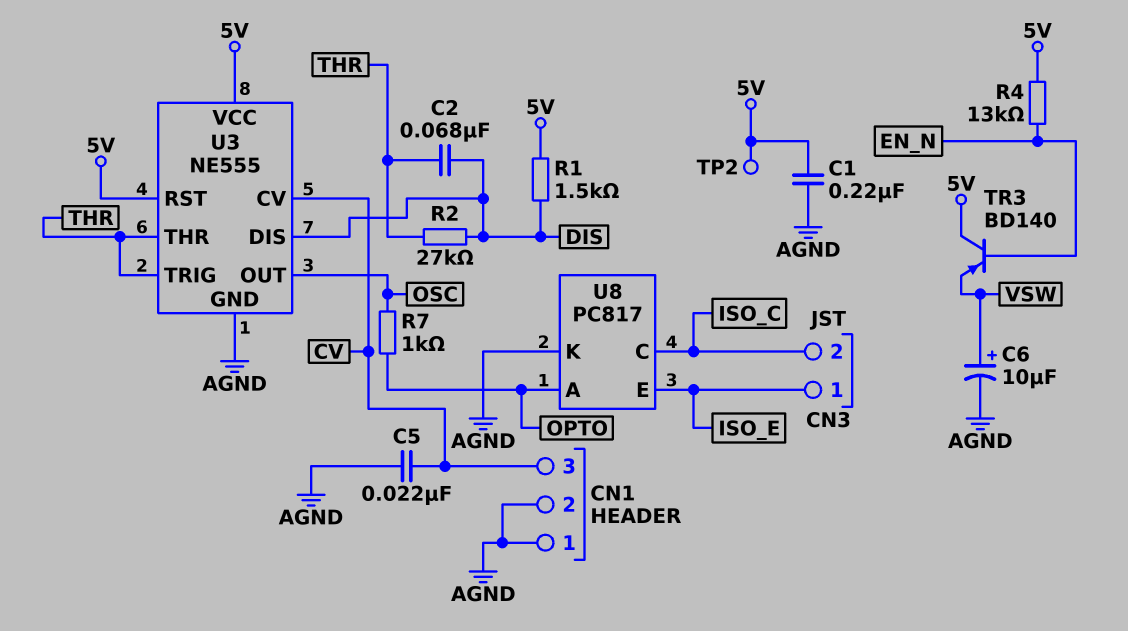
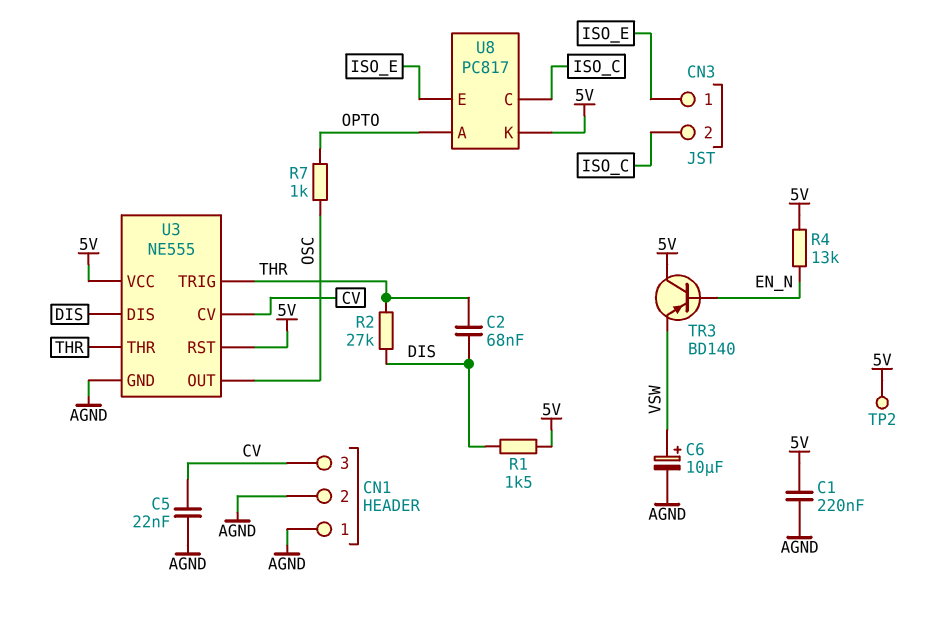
U8 pin K: AGND -> 5V

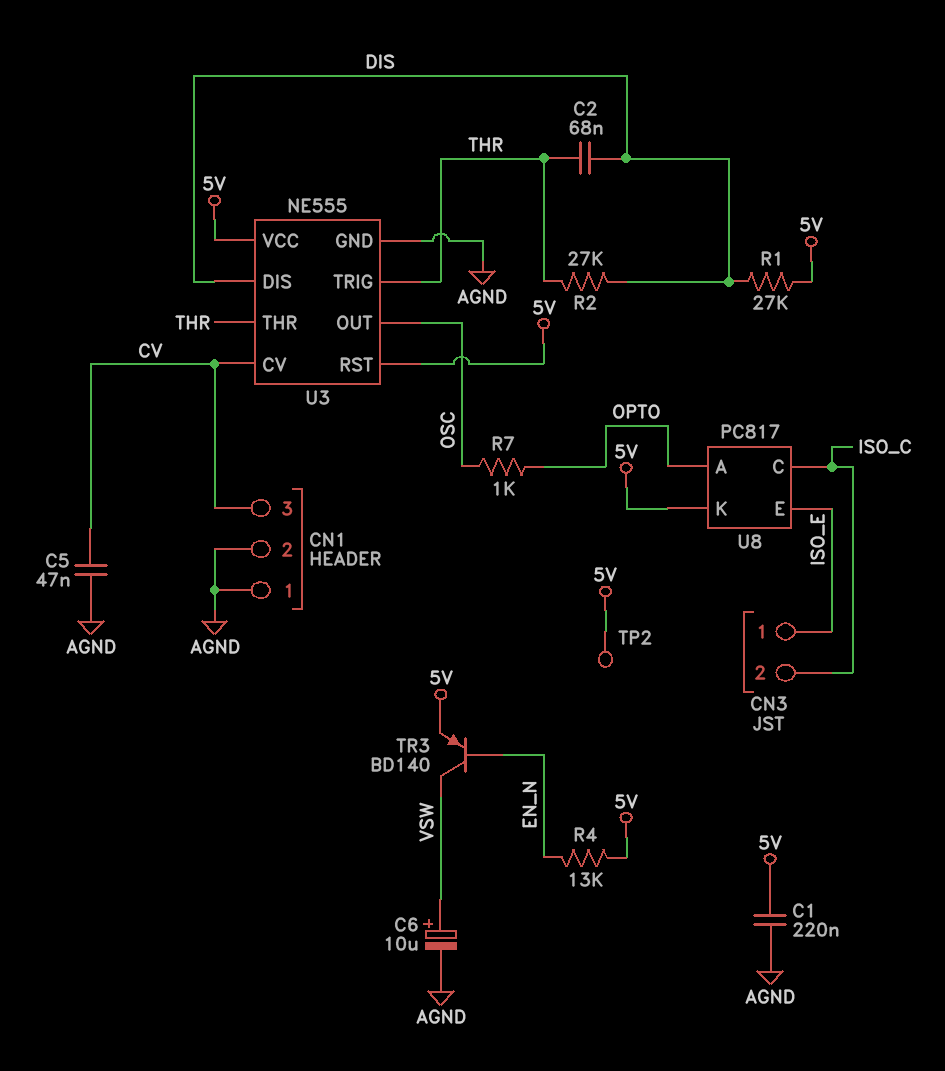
C5: 22nF (AGND, CV) -> 47nF (AGND, CV)
R1: 1.5k (5V, DIS) -> 27k (5V, DIS)
TR3: PNP BD140 (B EN_N, C 5V, E VSW) -> PNP BD140 (B EN_N, C VSW, E 5V)

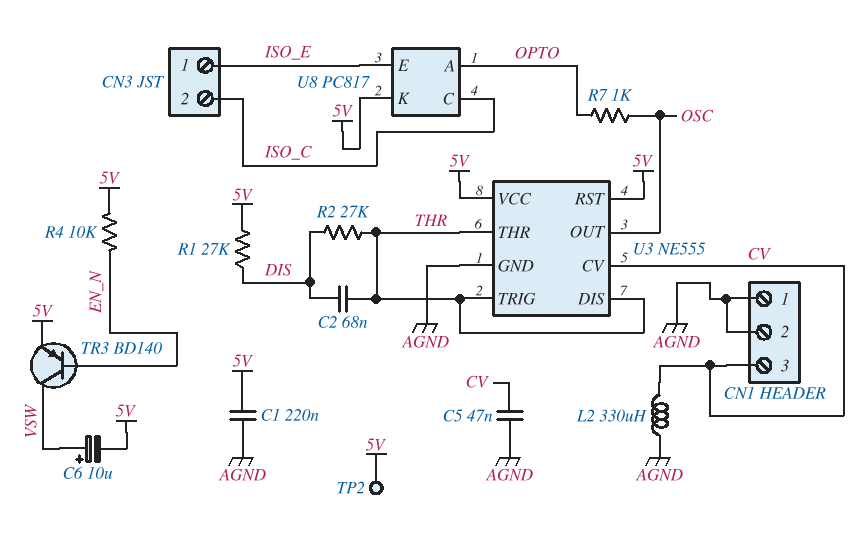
C6: 10uF (plus VSW, minus AGND) -> 10uF (plus VSW, minus 5V)
L2: none -> 330uH (AGND, CV)
R4: 13k (5V, EN_N) -> 10k (5V, EN_N)
U3 pin DIS: DIS -> THR

